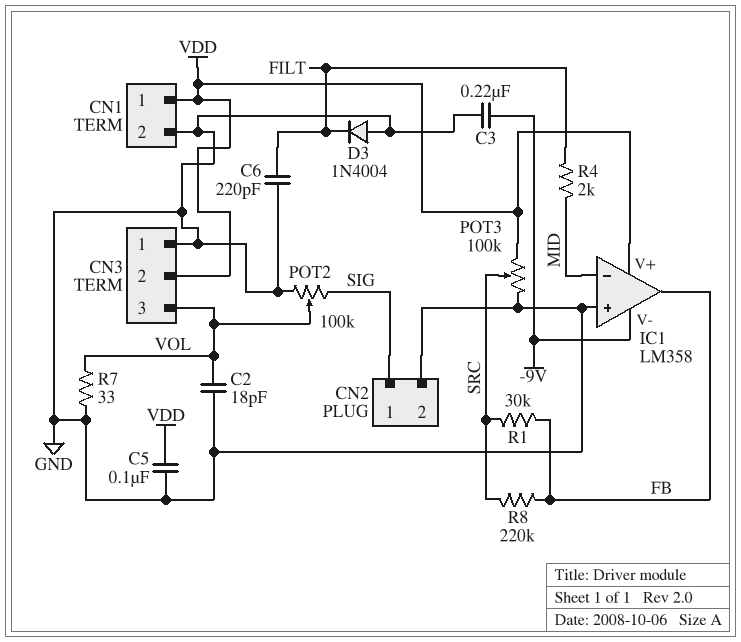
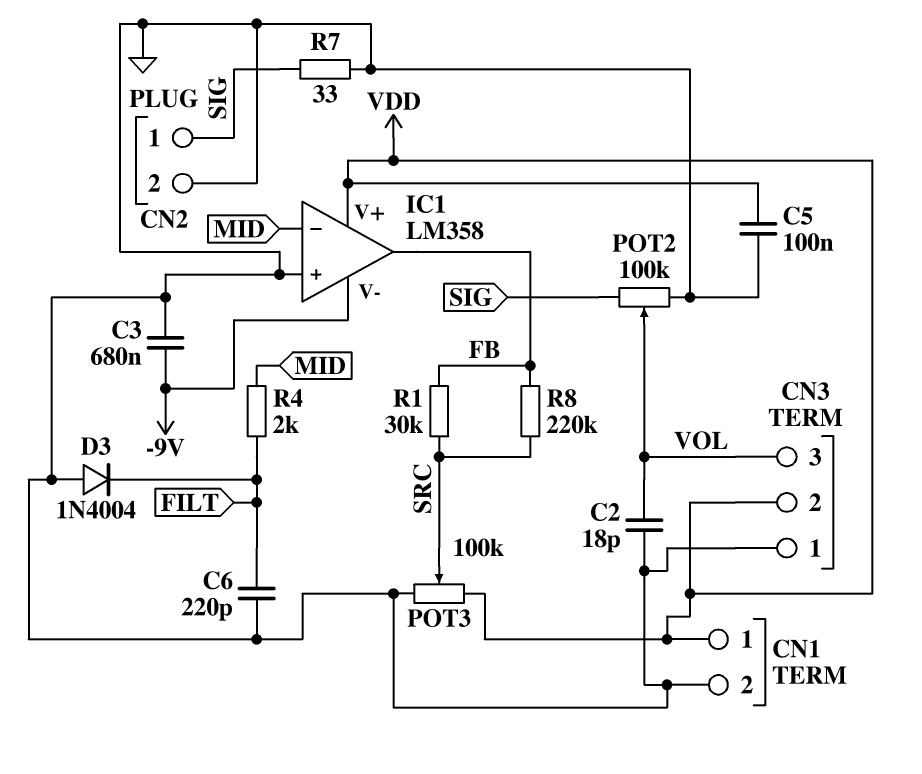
C3: 220nF (-9V, GND) -> 680nF (-9V, GND)
R7: 33 (GND, VOL) -> 33 (GND, SIG)

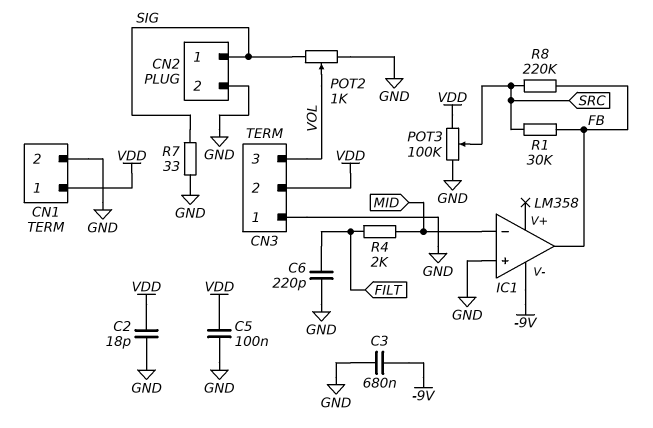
C2: 18pF (GND, VOL) -> 18pF (GND, VDD)
D3: diode 1N4004 (A GND, K FILT) -> none
IC1 pin V+: VDD -> none
POT2: 100k (GND, SIG, wiper VOL) -> 1k (GND, SIG, wiper VOL)

